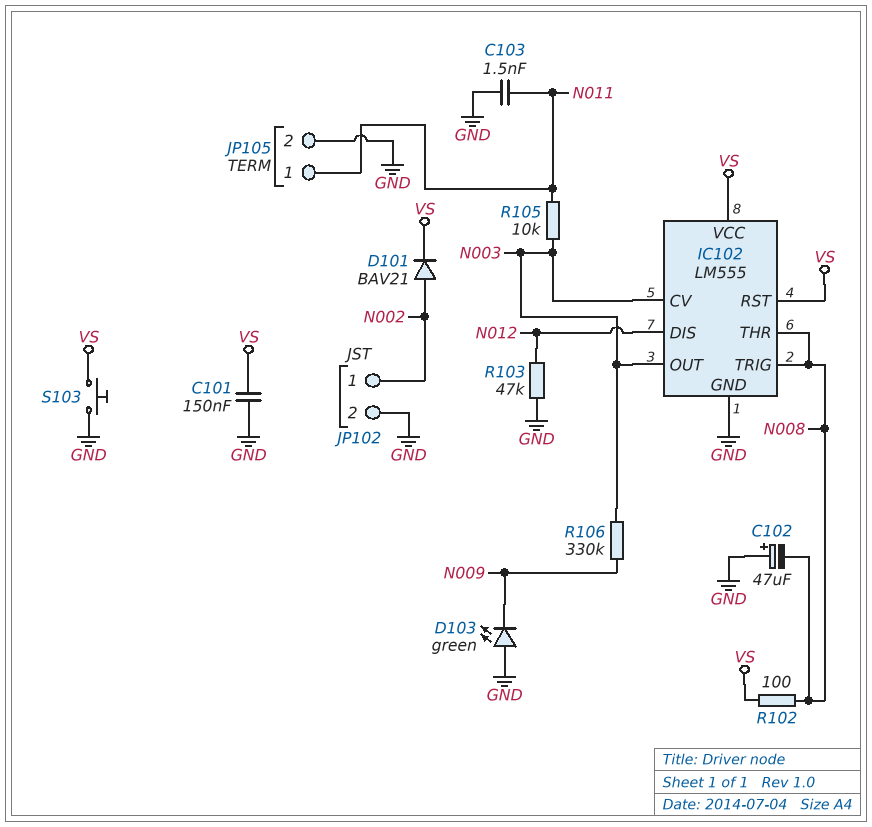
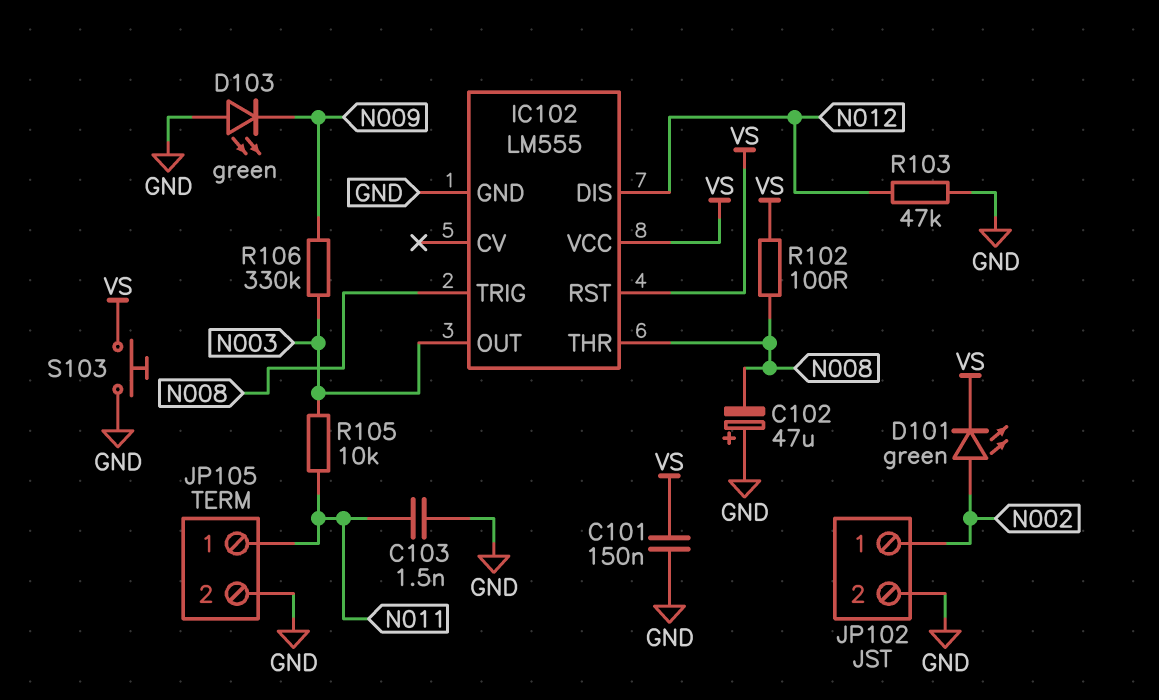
D101: diode BAV21 (A N002, K VS) -> LED green (A N002, K VS)
IC102 pin CV: N003 -> none

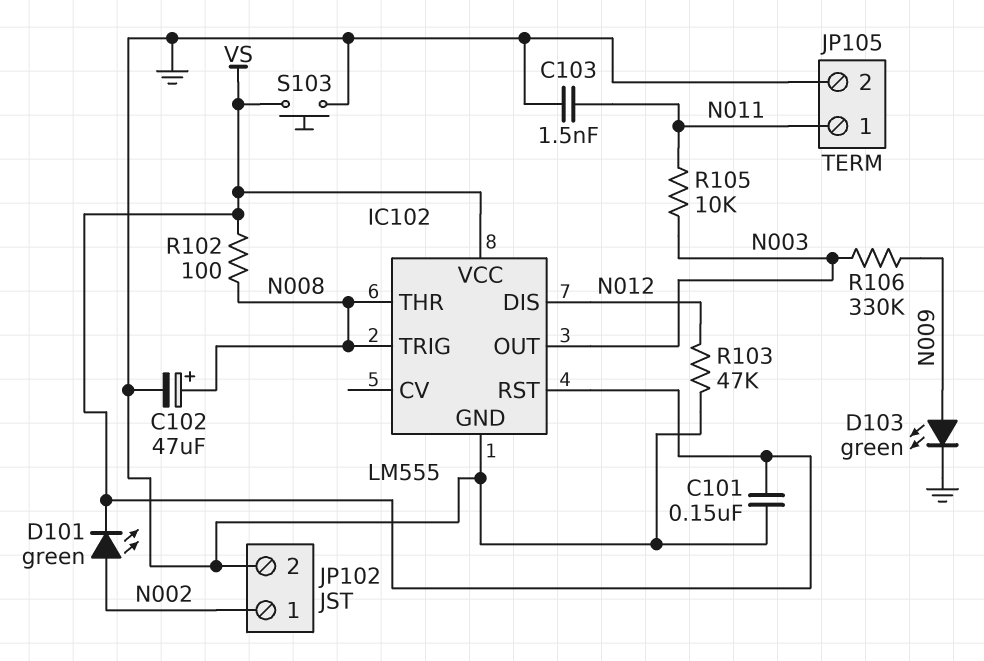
C102: 47uF (plus GND, minus N008) -> 47uF (plus N008, minus GND)
D103: LED green (A GND, K N009) -> LED green (A N009, K GND)

